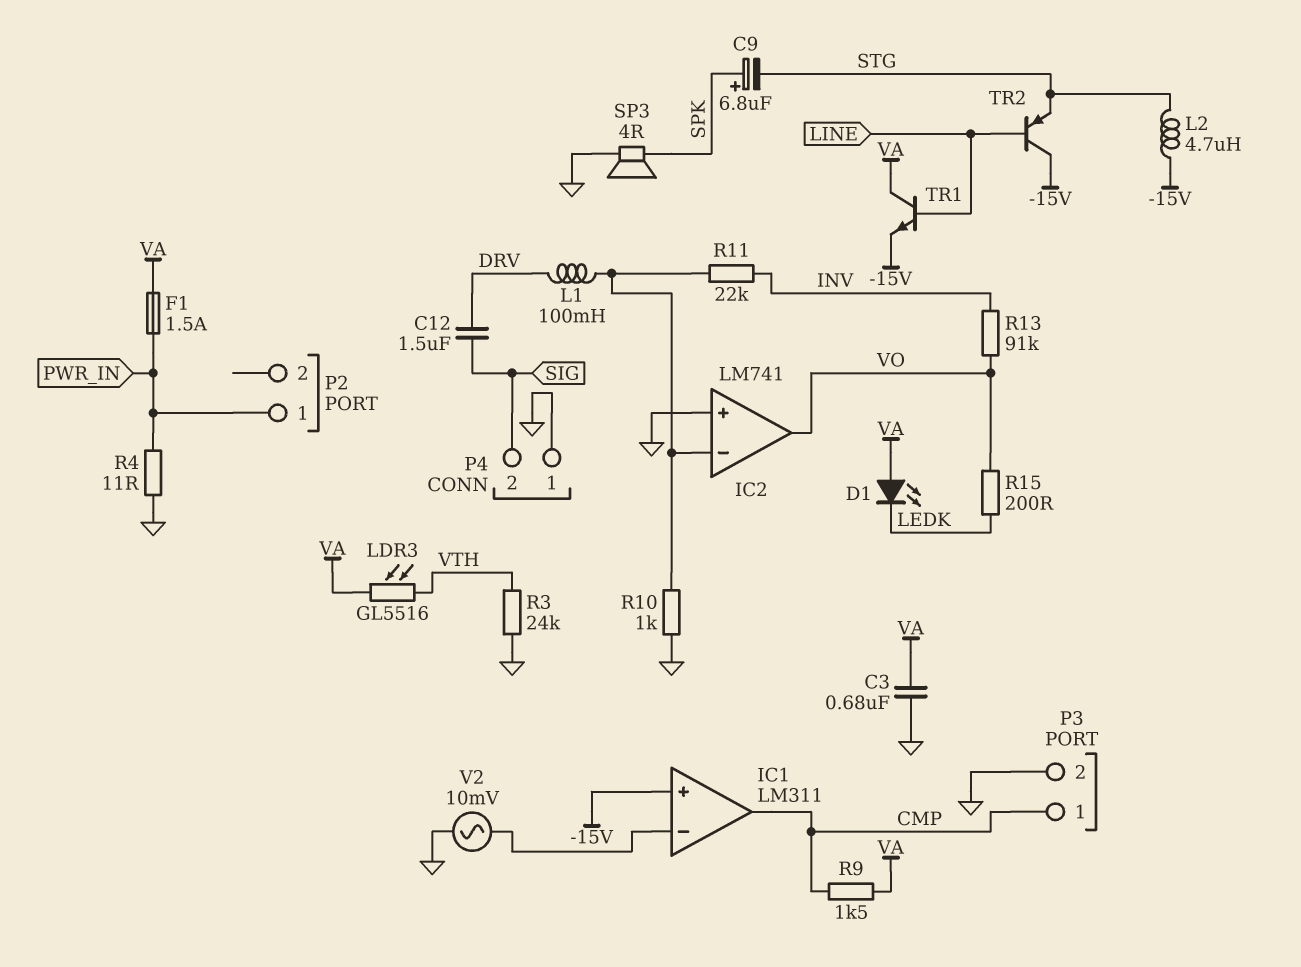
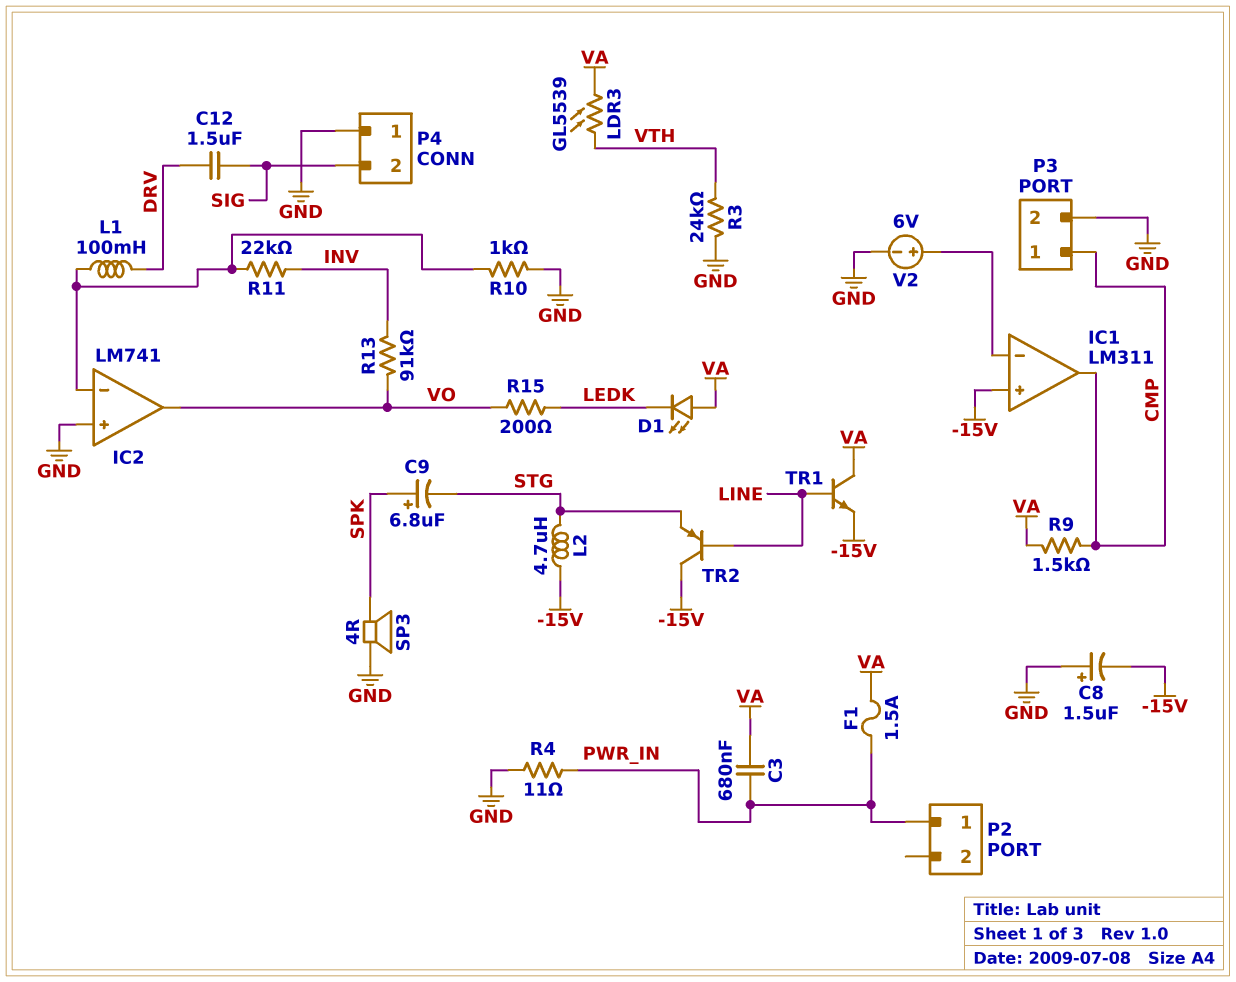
C3: 680nF (GND, VA) -> 680nF (PWR_IN, VA)
C8: none -> 1.5uF (plus GND, minus -15V)
LDR3: GL5516 (VA, VTH) -> GL5539 (VA, VTH)
V2: AC 10mV (GND, IC1/in-) -> 6V (plus IC1/in-, minus GND)

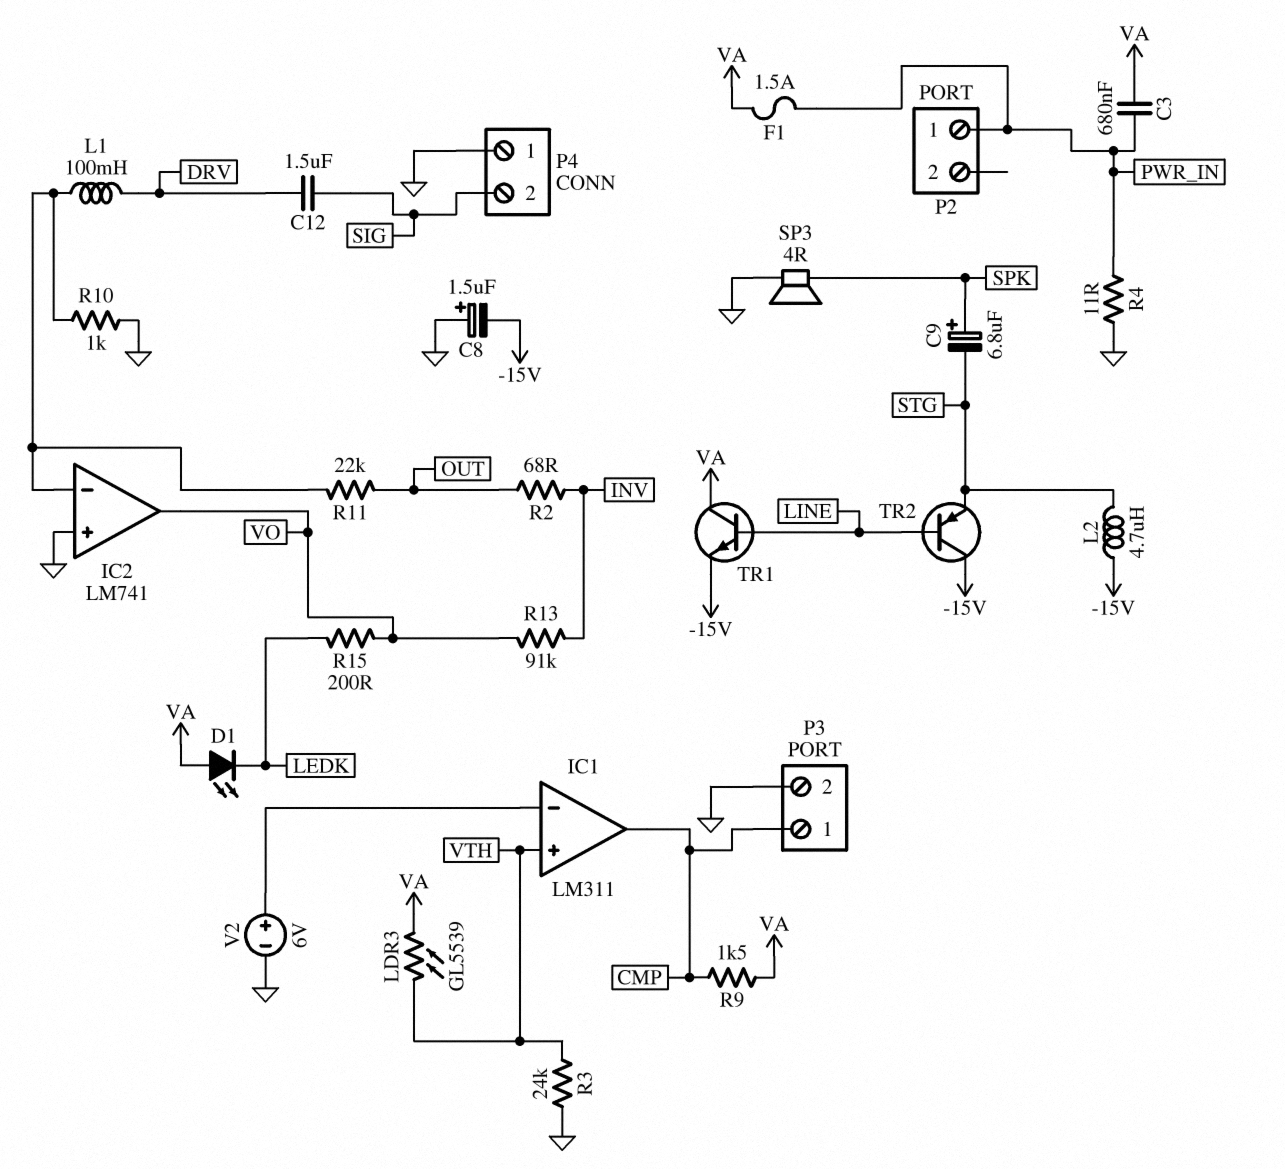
IC1 pin in+: -15V -> VTH
R2: none -> 68 (INV, OUT)
R11: 22k (IC2/in-, INV) -> 22k (IC2/in-, OUT)

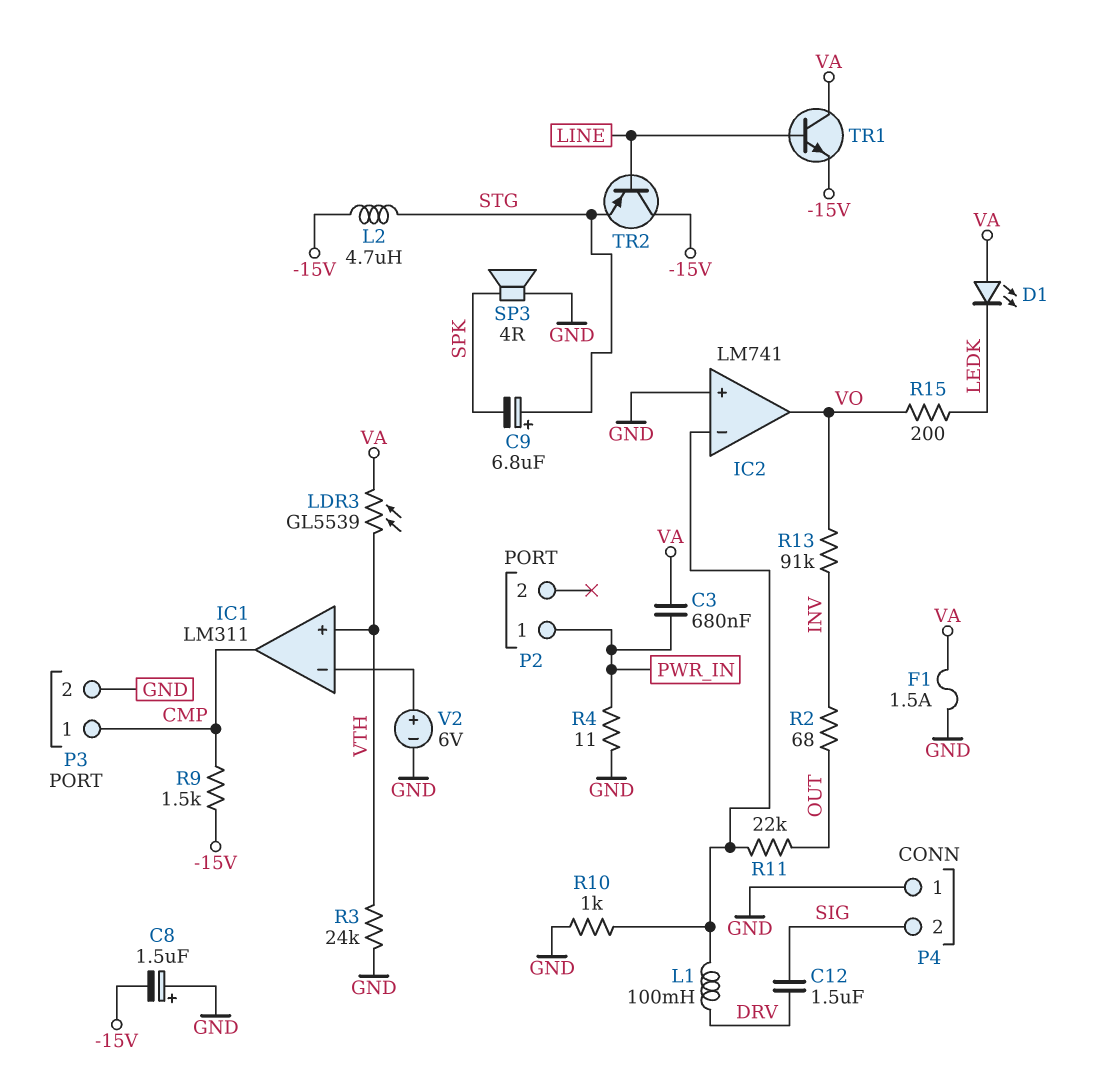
C9: 6.8uF (plus SPK, minus STG) -> 6.8uF (plus STG, minus SPK)
F1: 1.5A (PWR_IN, VA) -> 1.5A (GND, VA)
R9: 1.5k (CMP, VA) -> 1.5k (-15V, CMP)

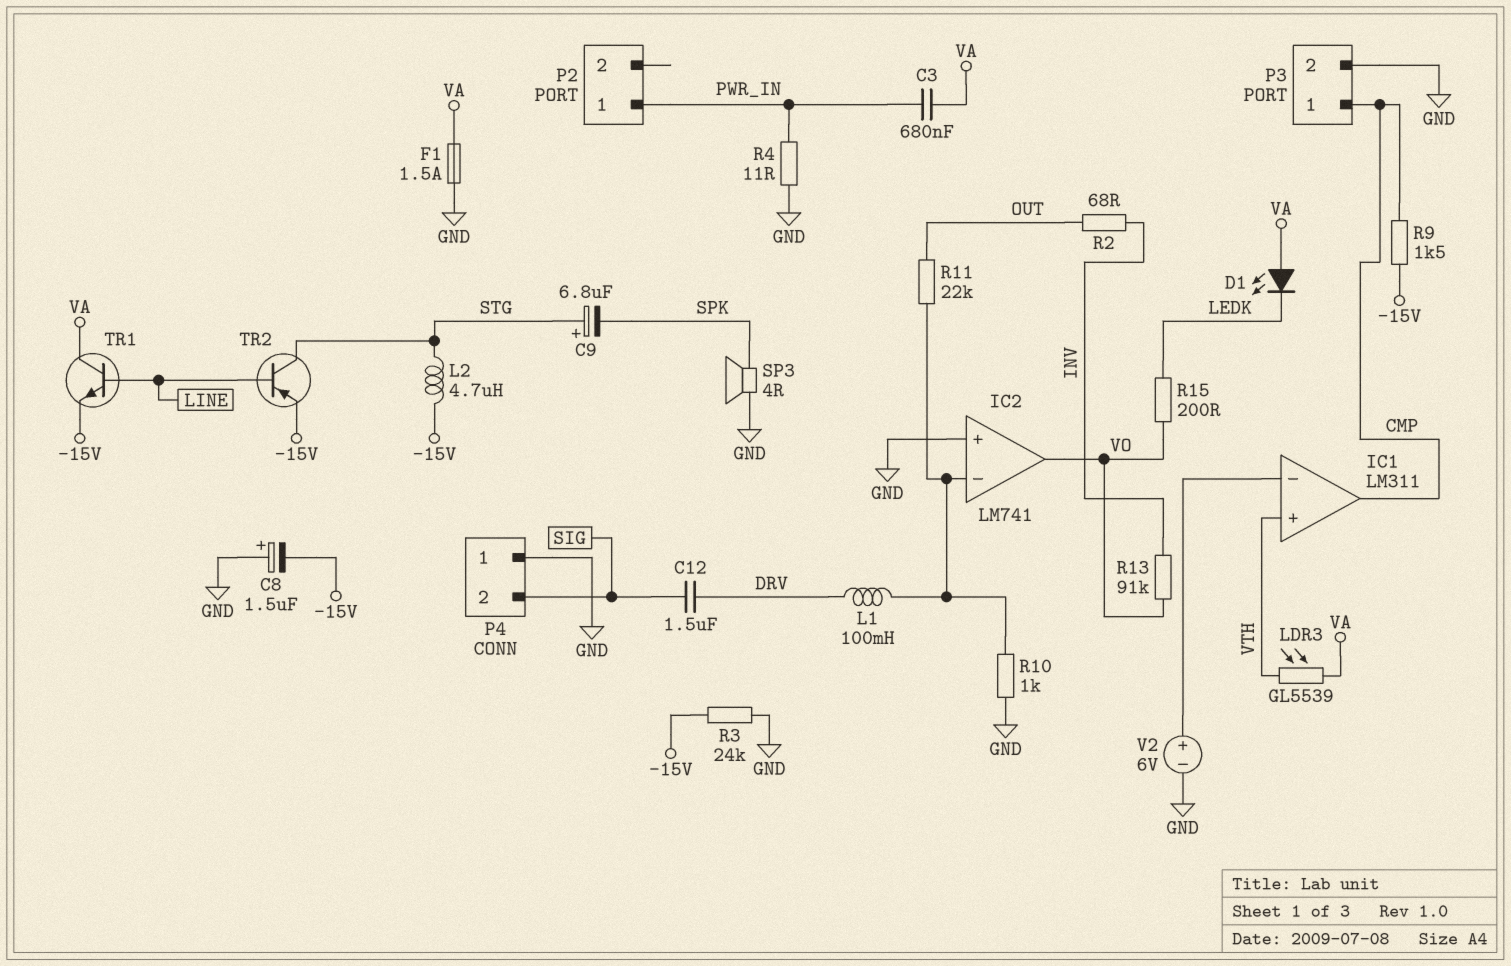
R3: 24k (GND, VTH) -> 24k (-15V, GND)
TR2: PNP (B LINE, C -15V, E STG) -> PNP (B LINE, C STG, E -15V)

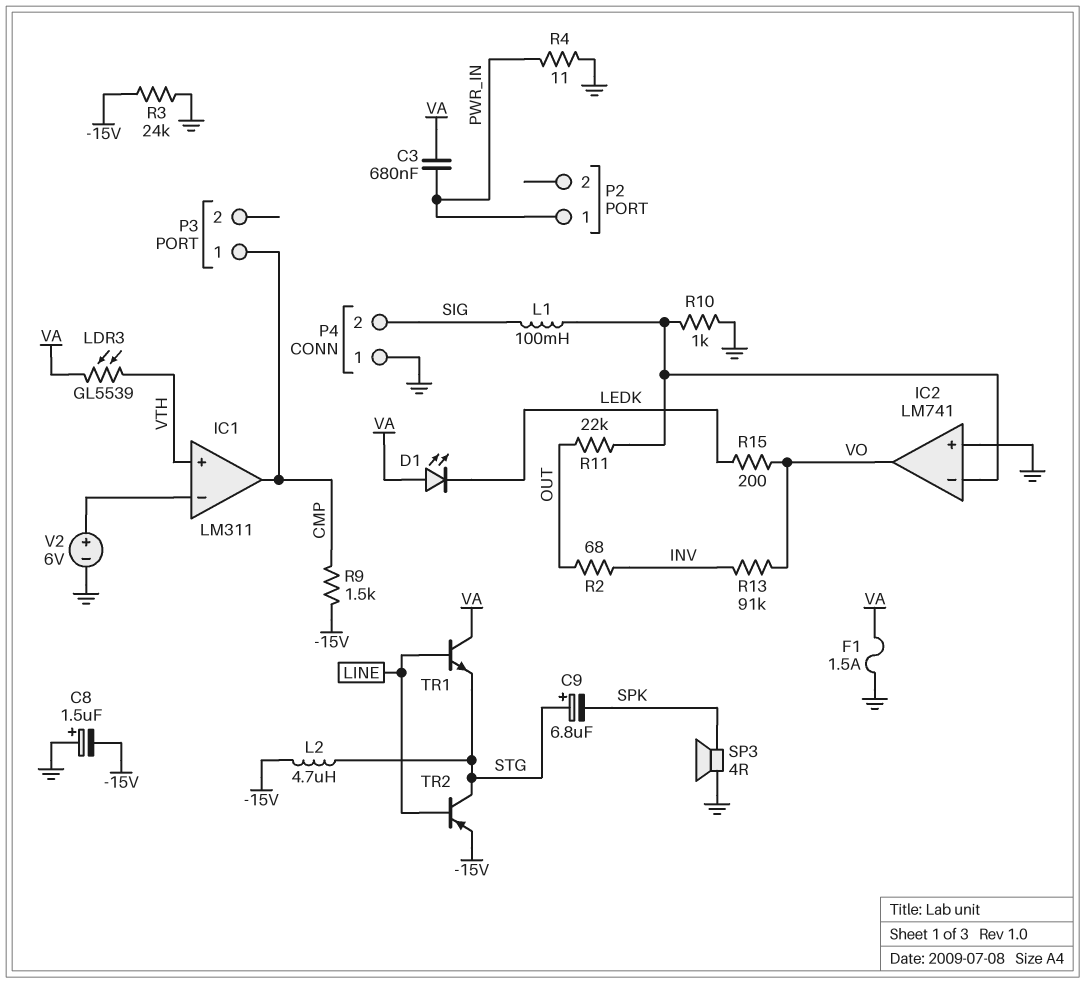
C12: 1.5uF (DRV, SIG) -> none
L1: 100mH (DRV, IC2/in-) -> 100mH (IC2/in-, SIG)
P3 pin 2: GND -> none
TR1: NPN (B LINE, C VA, E -15V) -> NPN (B LINE, C VA, E STG)

